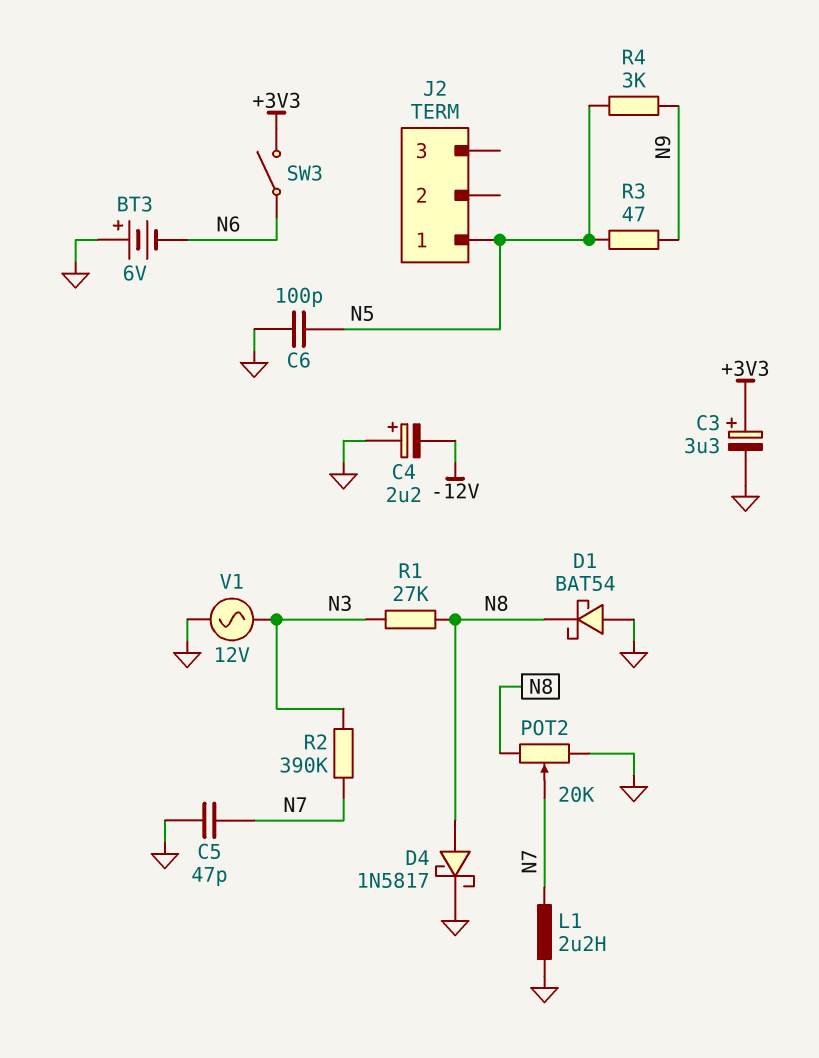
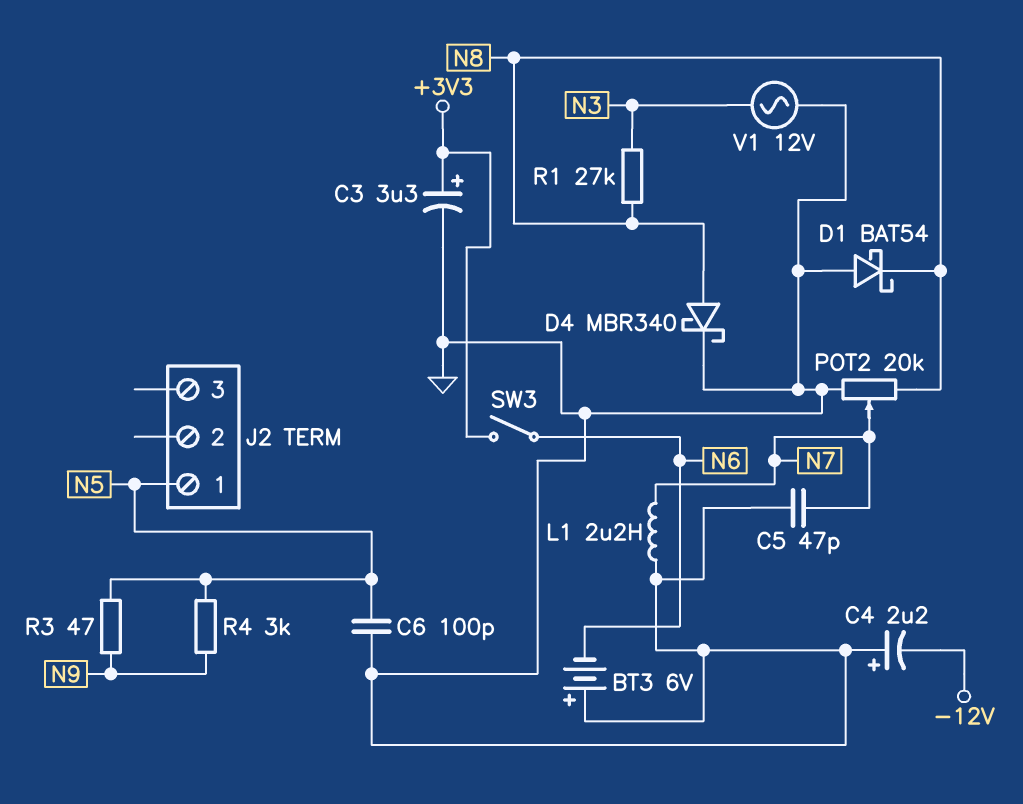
D4: schottky 1N5817 (A N8, K GND) -> schottky MBR340 (A N8, K GND)
R2: 390k (N3, N7) -> none

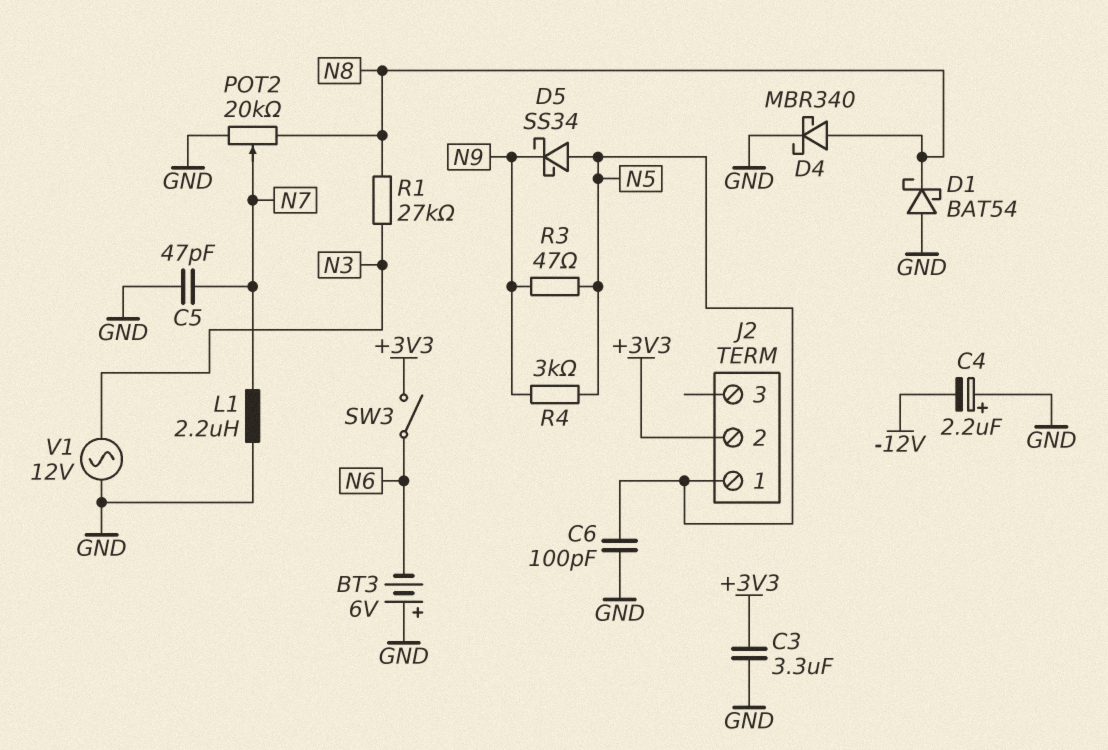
C3: 3.3uF (plus +3V3, minus GND) -> 3.3uF (+3V3, GND)
D5: none -> schottky SS34 (A N5, K N9)
J2 pin 2: none -> +3V3

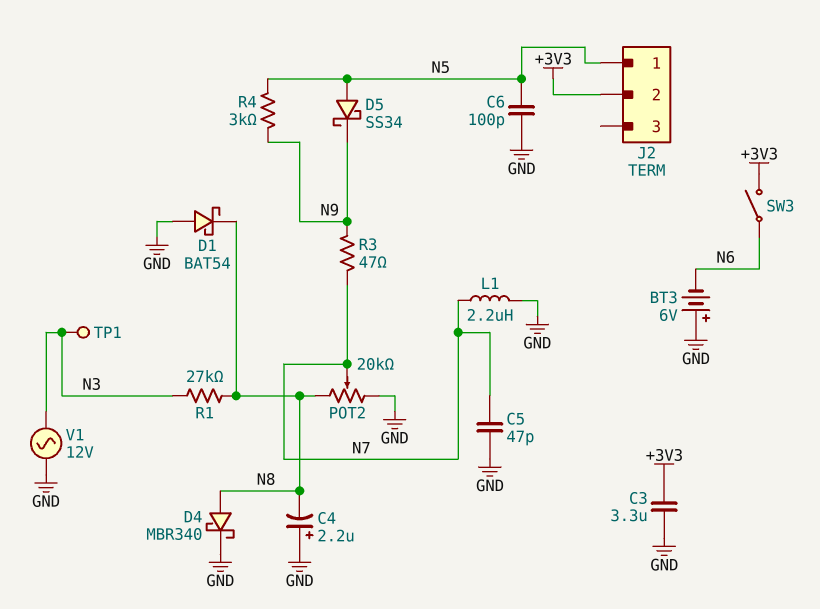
C4: 2.2uF (plus GND, minus -12V) -> 2.2uF (plus GND, minus N8)
R3: 47 (N5, N9) -> 47 (N7, N9)
TP1: none -> test point (N3)

